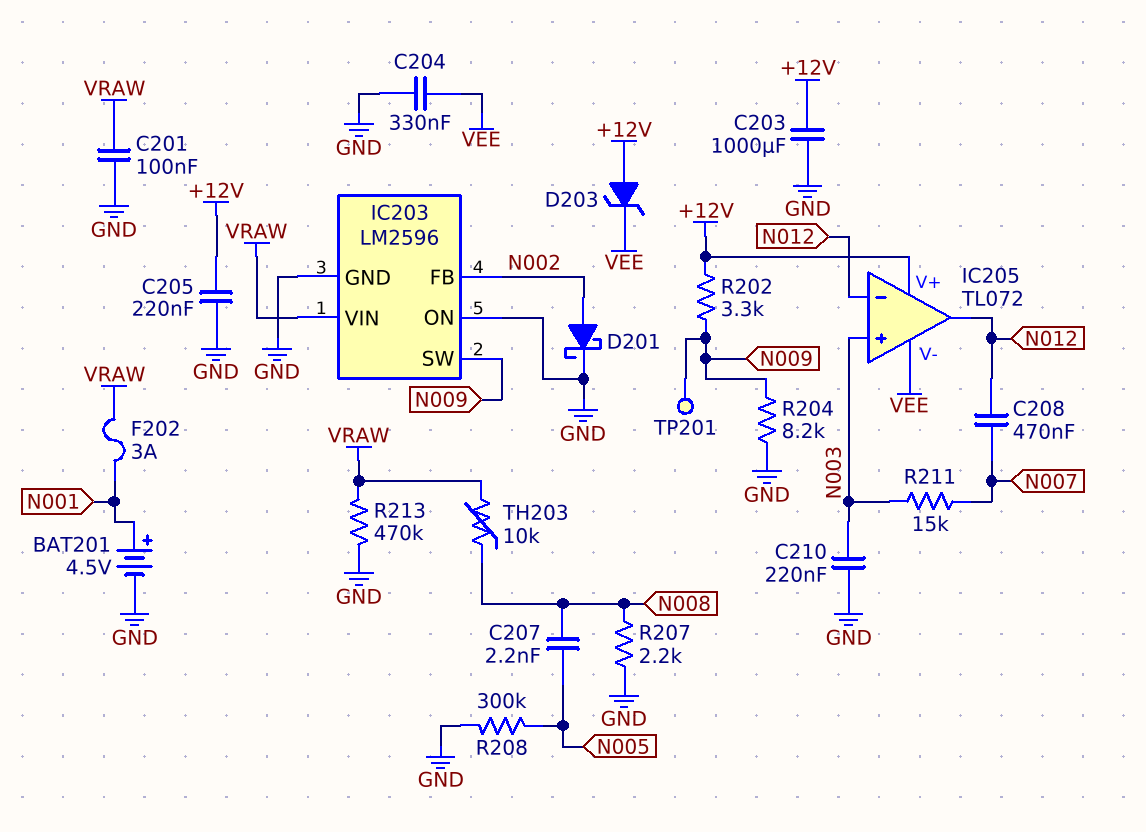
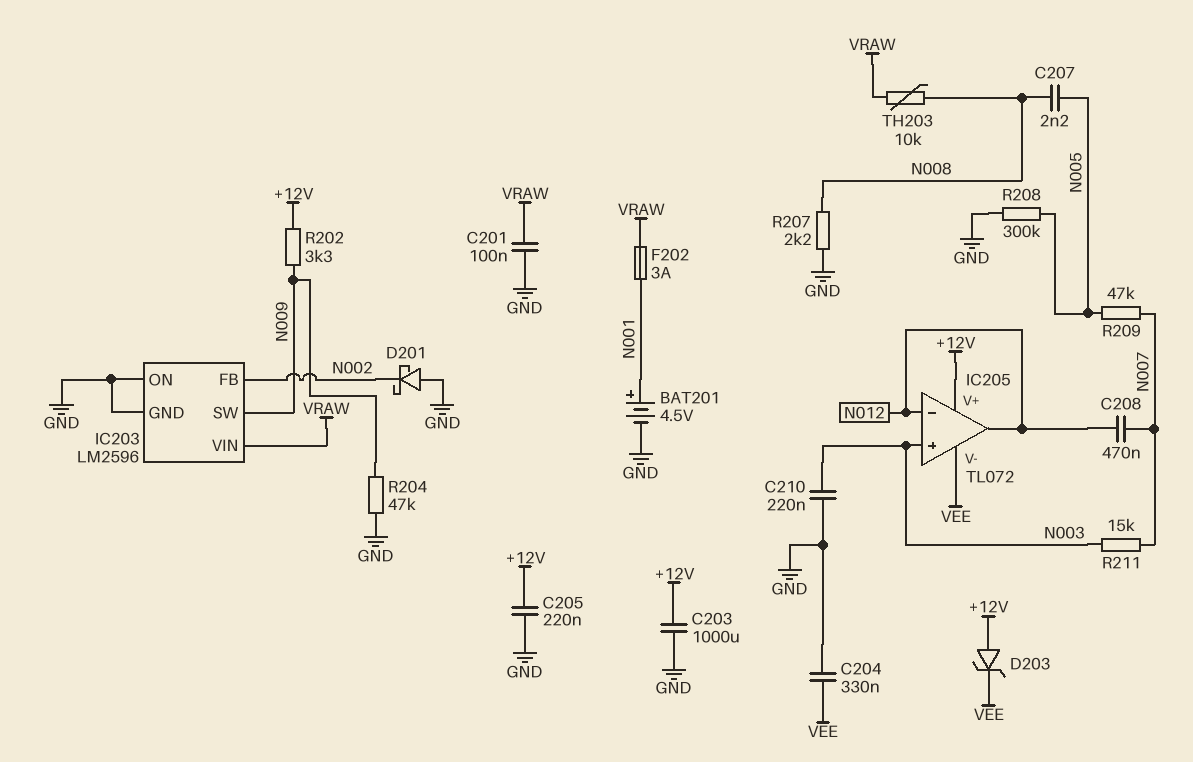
D201: schottky (A N002, K GND) -> schottky (A GND, K N002)
R204: 8.2k (GND, N009) -> 47k (GND, N009)
R209: none -> 47k (N005, N007)
R213: 470k (GND, VRAW) -> none
TP201: test point (N009) -> none

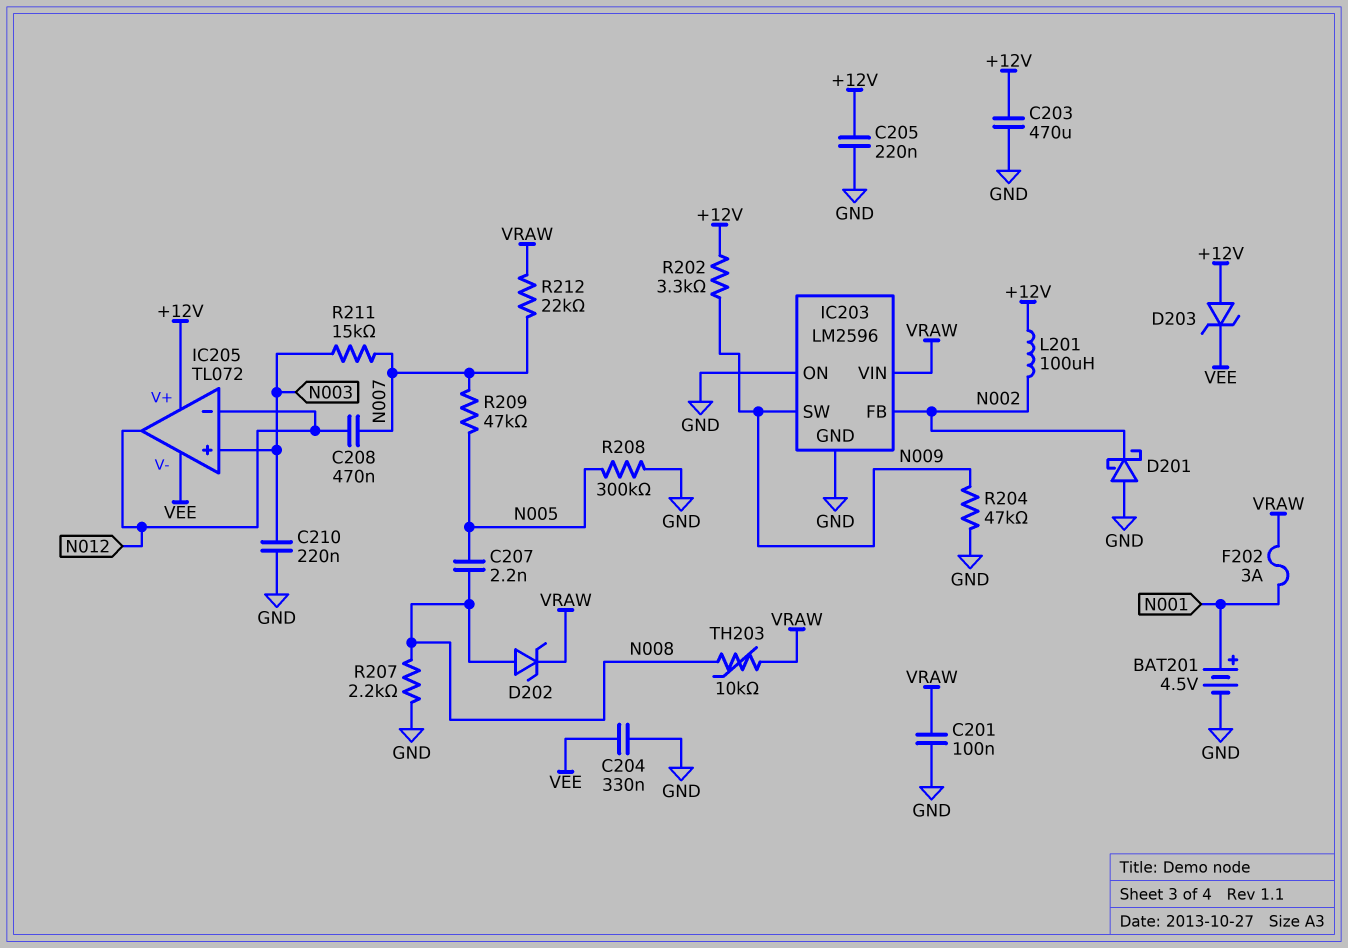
C203: 1000uF (+12V, GND) -> 470uF (+12V, GND)
D202: none -> zener (A N008, K VRAW)
L201: none -> 100uH (+12V, N002)
R212: none -> 22k (N007, VRAW)

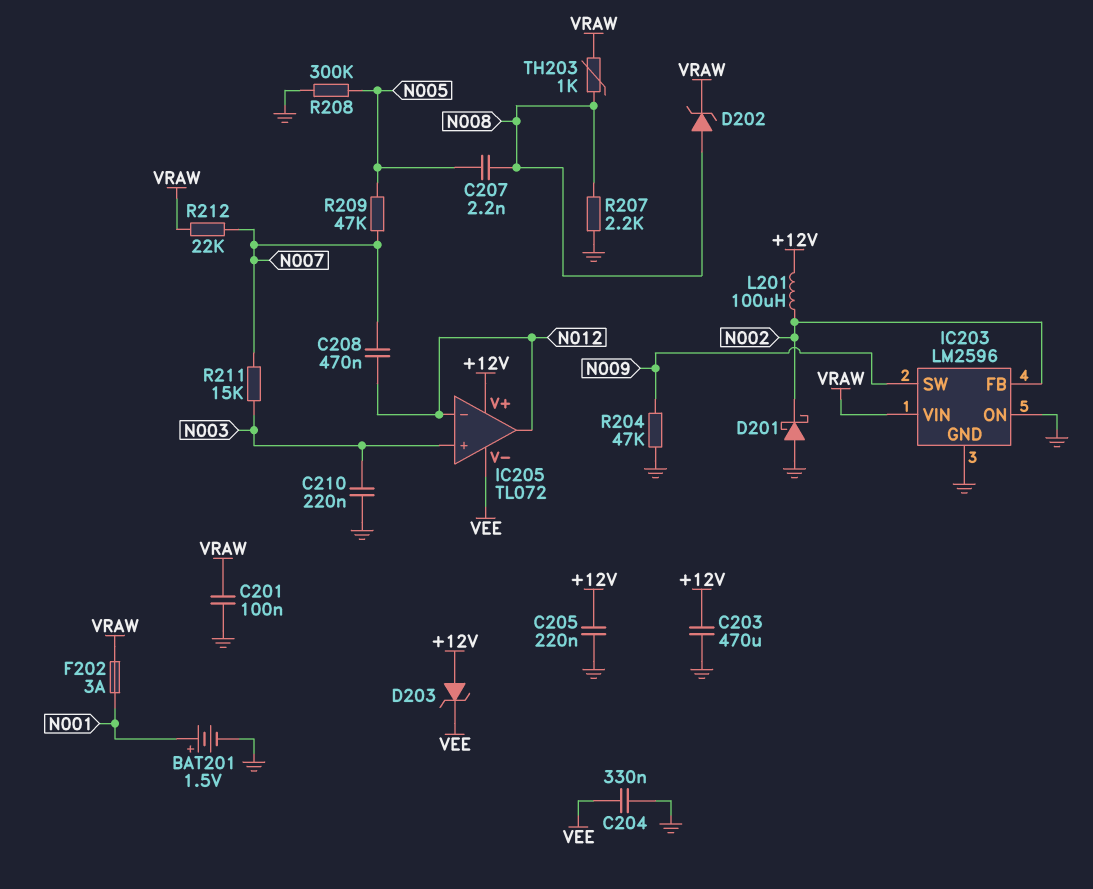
BAT201: 4.5V (plus N001, minus GND) -> 1.5V (plus N001, minus GND)
R202: 3.3k (+12V, N009) -> none
TH203: 10k (N008, VRAW) -> 1k (N008, VRAW)

